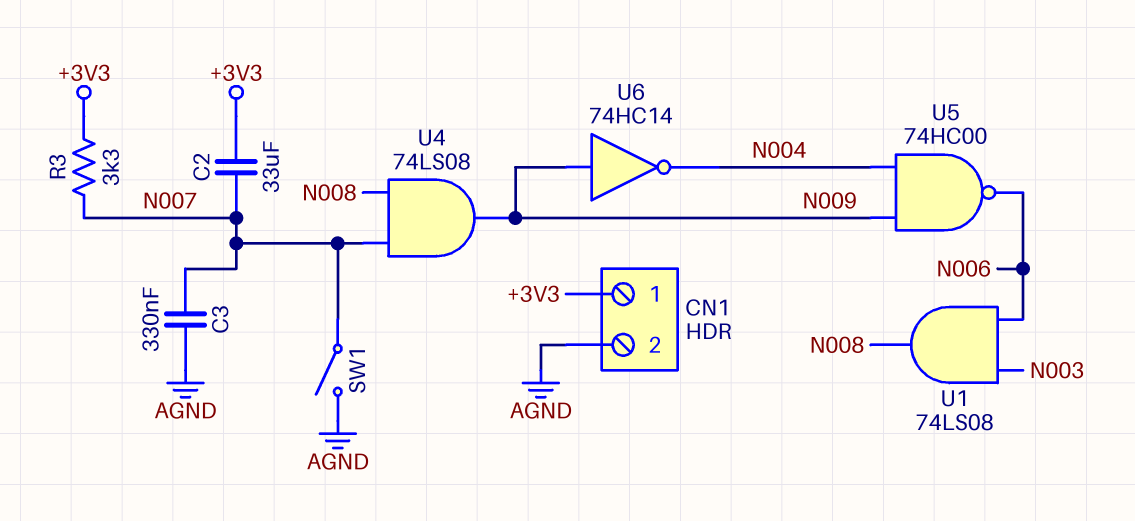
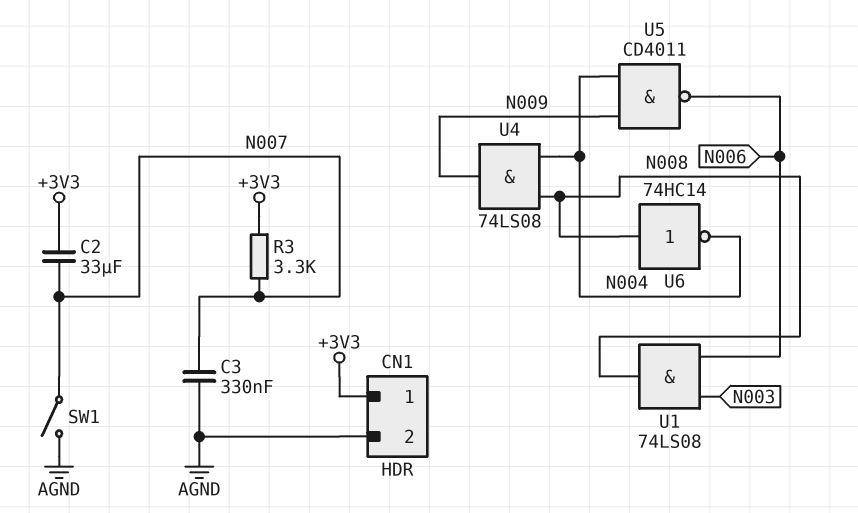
U4: AND 74LS08 (in N007, in N008, out N009) -> AND 74LS08 (in N004, in N008, out N009)
U5: NAND 74HC00 (in N004, in N009, out N006) -> NAND CD4011 (in N004, in N009, out N006)
U6: NOT 74HC14 (in N009, out N004) -> NOT 74HC14 (in N008, out N004)

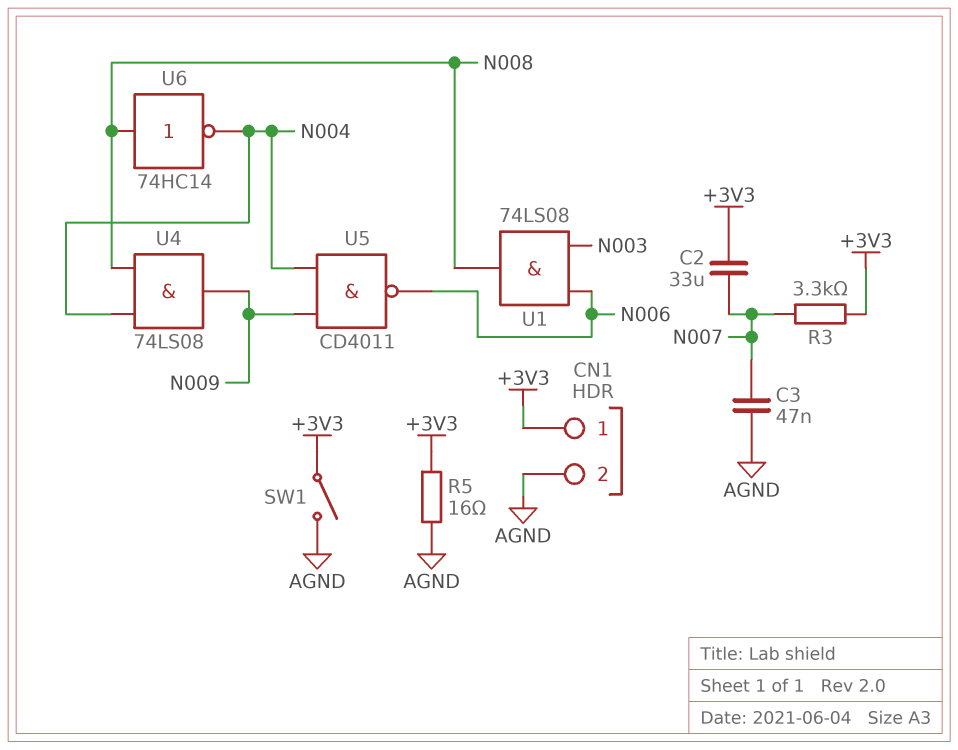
C3: 330nF (AGND, N007) -> 47nF (AGND, N007)
R5: none -> 16 (+3V3, AGND)
SW1: switch (AGND, N007) -> switch (+3V3, AGND)

